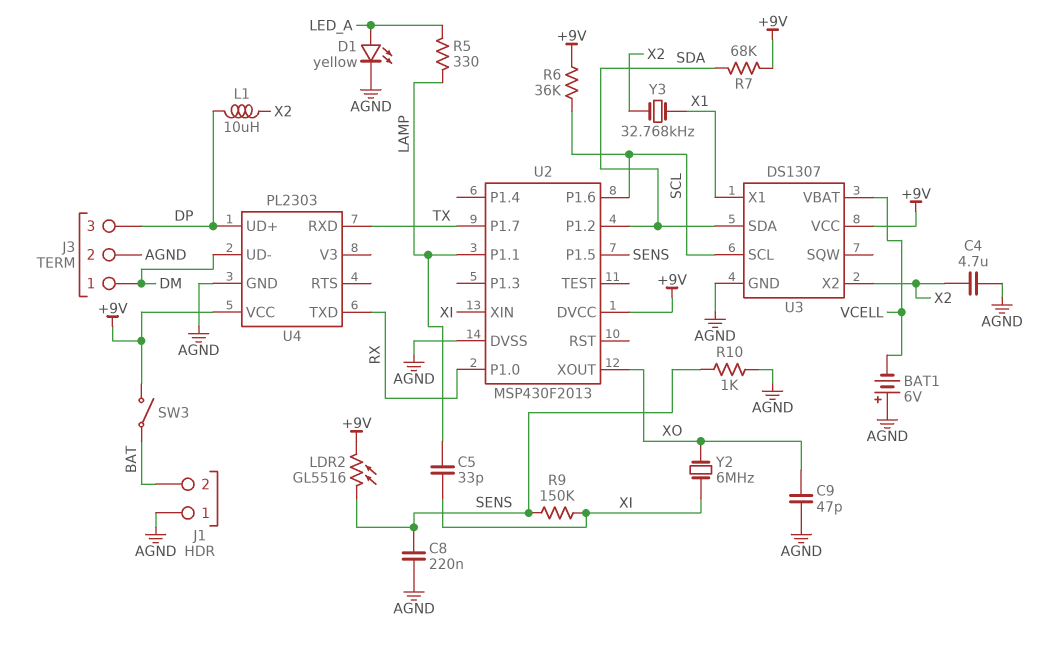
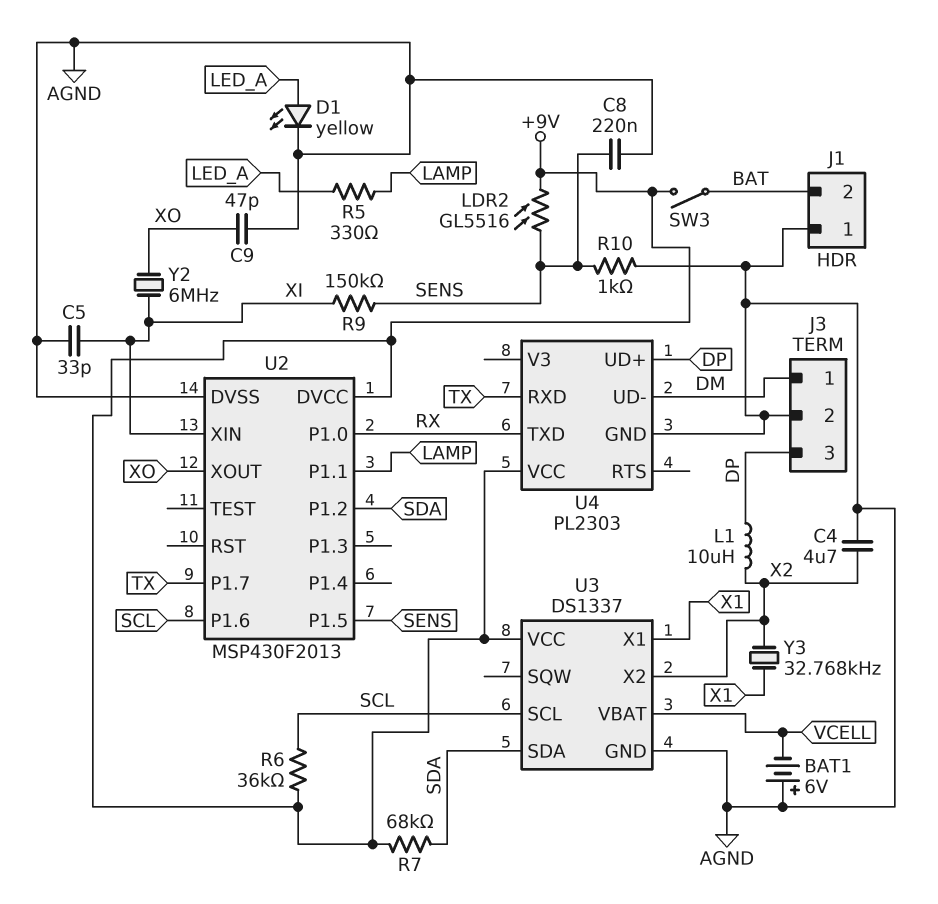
C5: 33pF (LAMP, XI) -> 33pF (AGND, XI)
U3: DS1307 -> DS1337

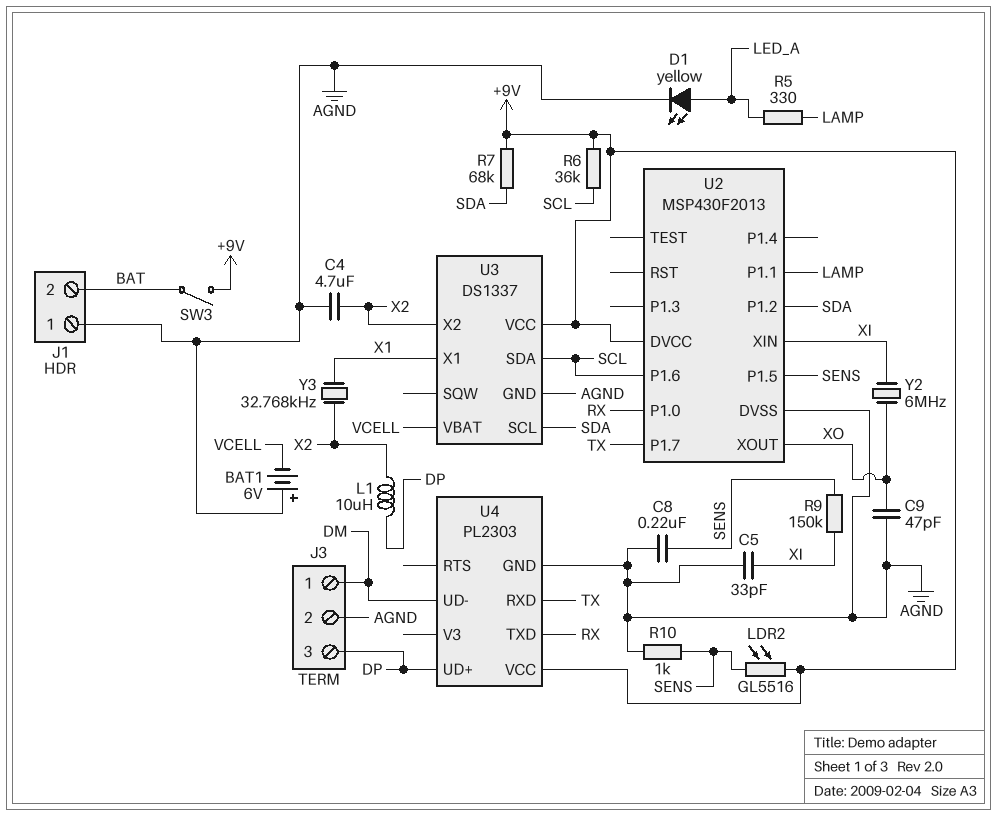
U3 pin SCL: SCL -> SDA
U3 pin SDA: SDA -> SCL

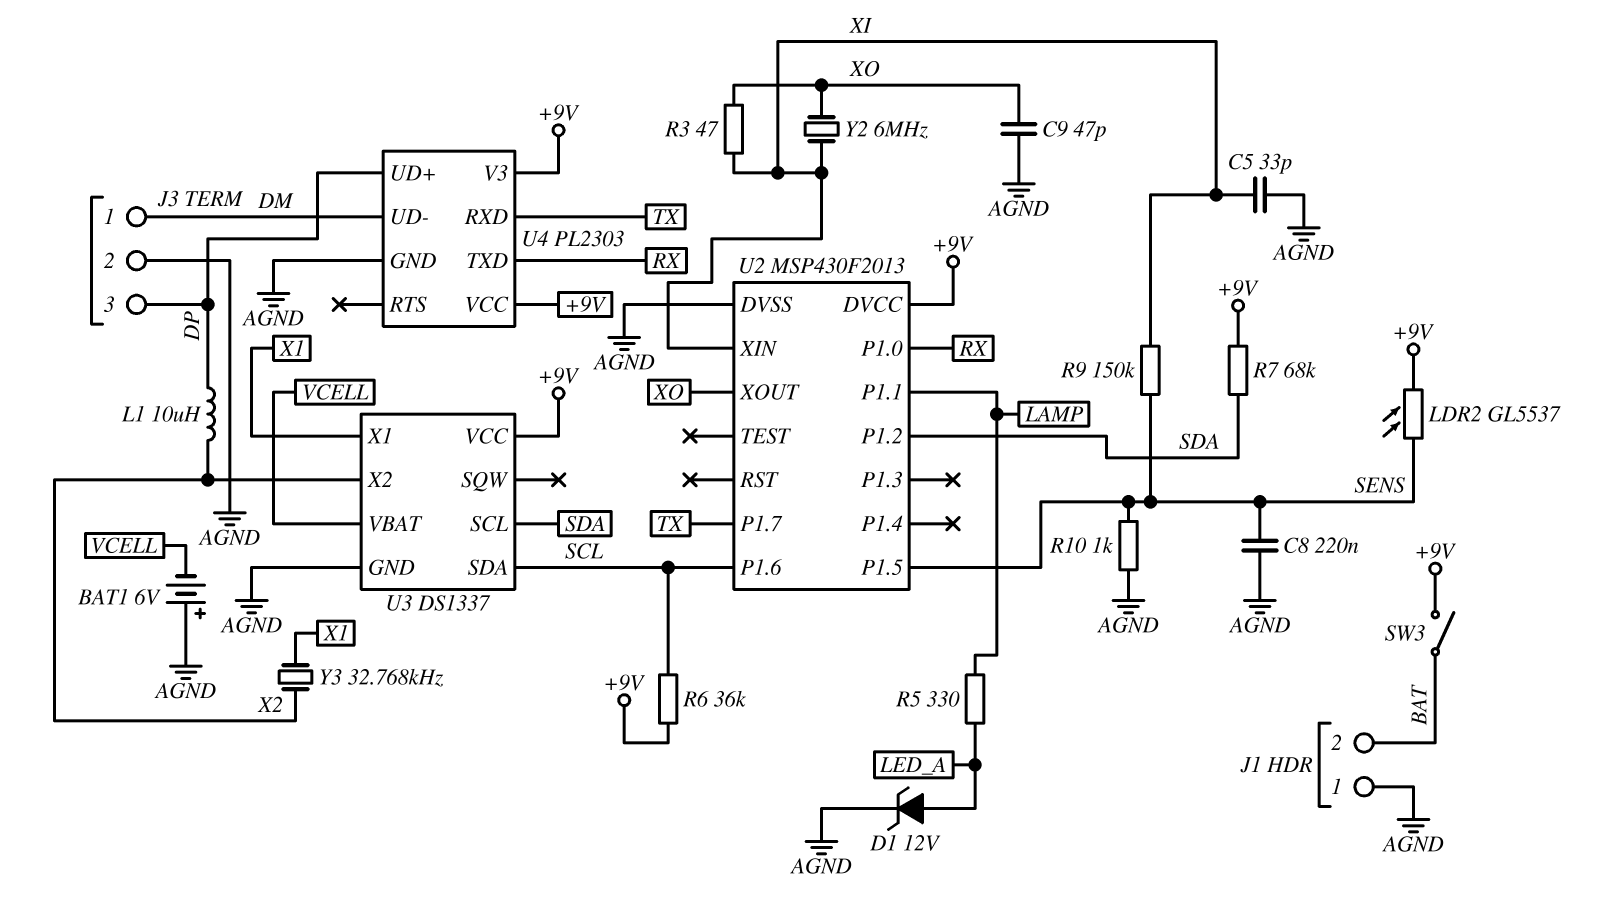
C4: 4.7uF (AGND, X2) -> none
D1: LED yellow (A LED_A, K AGND) -> zener 12V (A LED_A, K AGND)
LDR2: GL5516 (+9V, SENS) -> GL5537 (+9V, SENS)
R3: none -> 47 (XI, XO)
U4 pin V3: none -> +9V

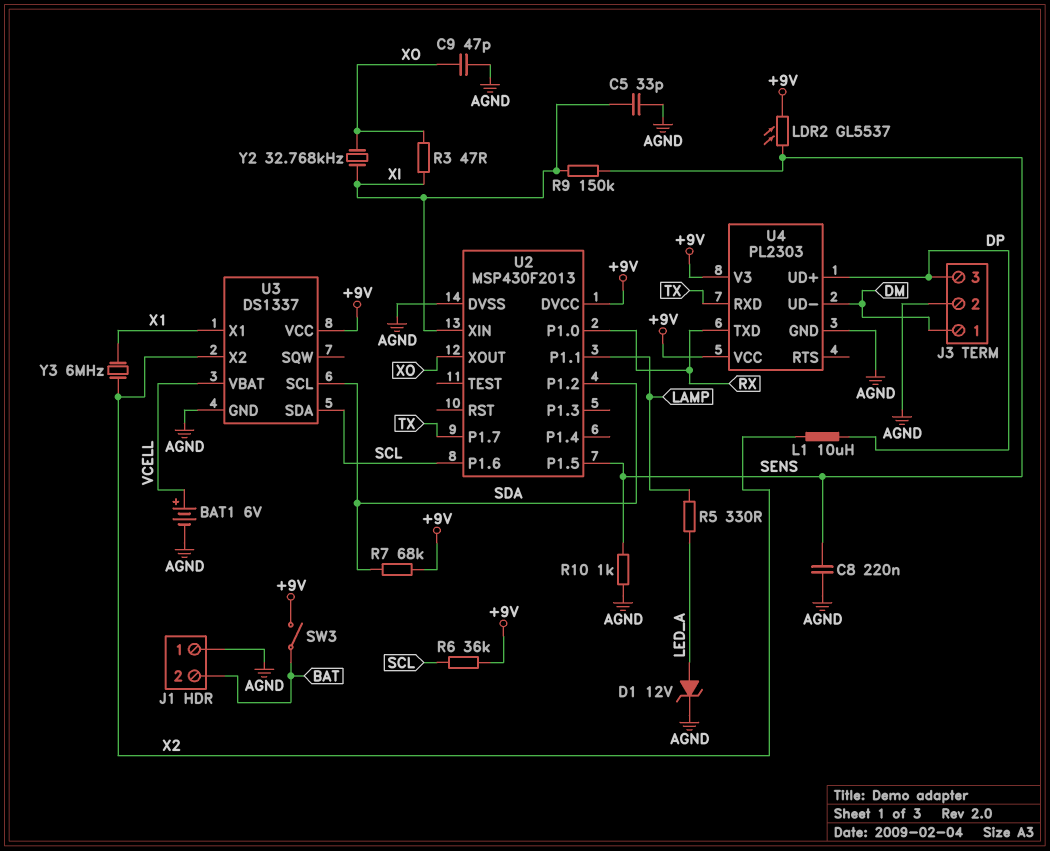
BAT1: 6V (plus AGND, minus VCELL) -> 6V (plus VCELL, minus AGND)
Y2: 6MHz (XI, XO) -> 32.768kHz (XI, XO)
Y3: 32.768kHz (X1, X2) -> 6MHz (X1, X2)

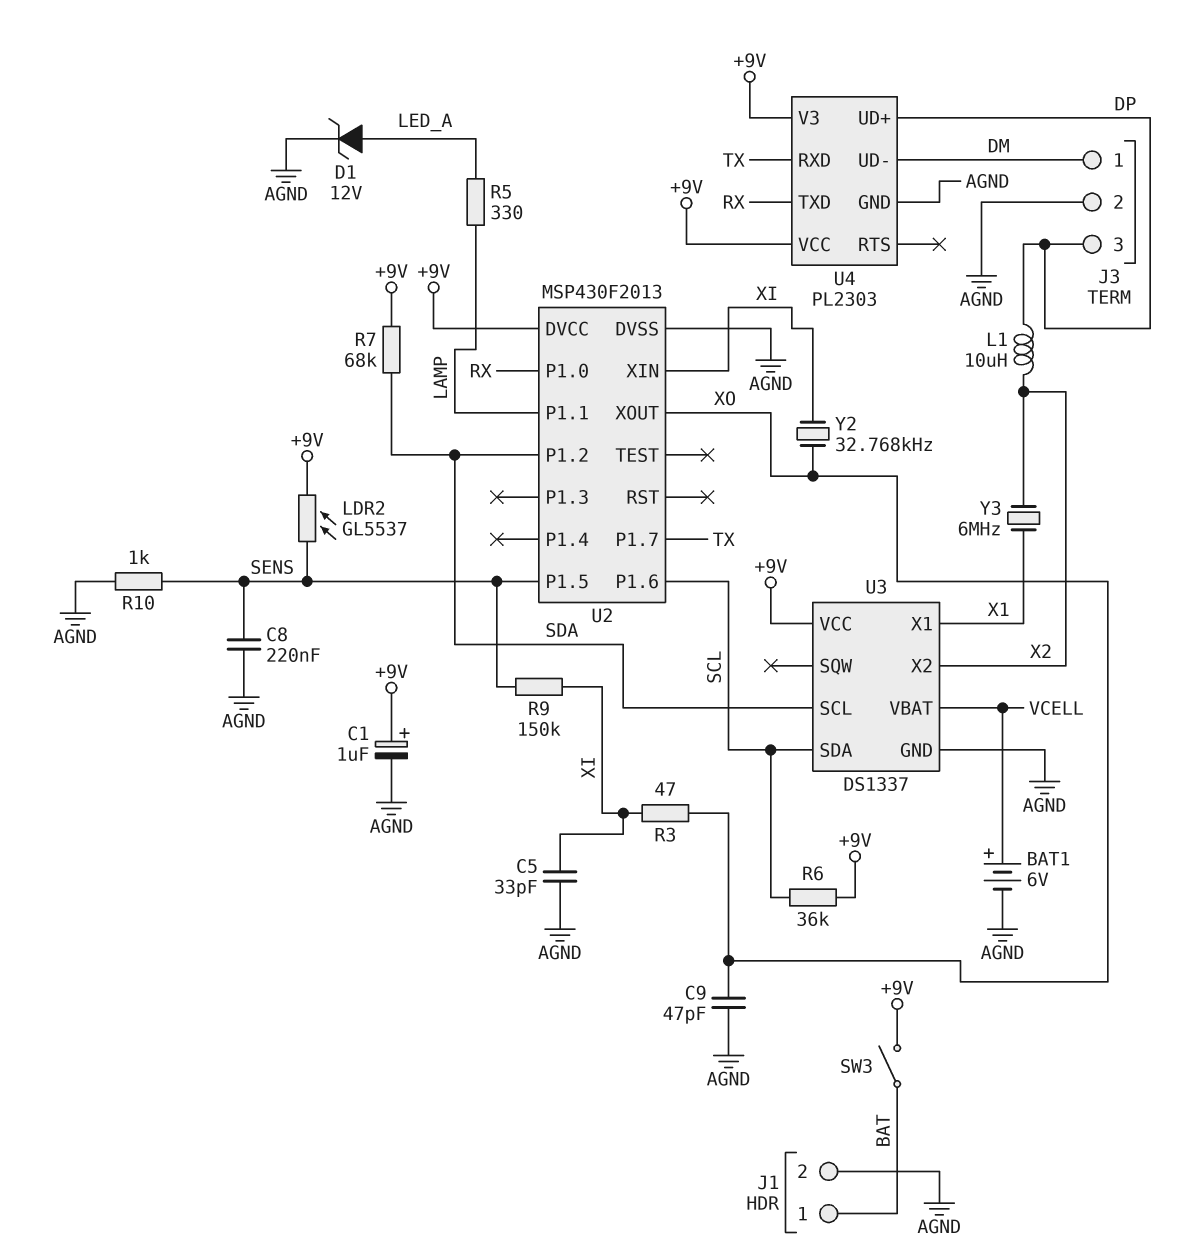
C1: none -> 1uF (plus +9V, minus AGND)
J1 pin 1: AGND -> BAT
J1 pin 2: BAT -> AGND

